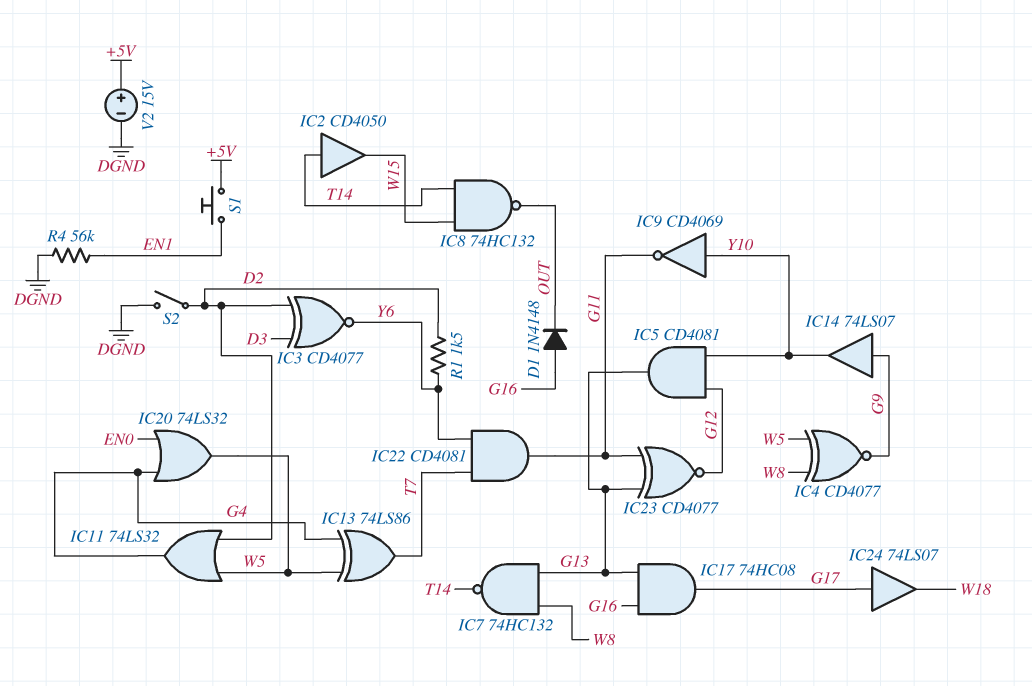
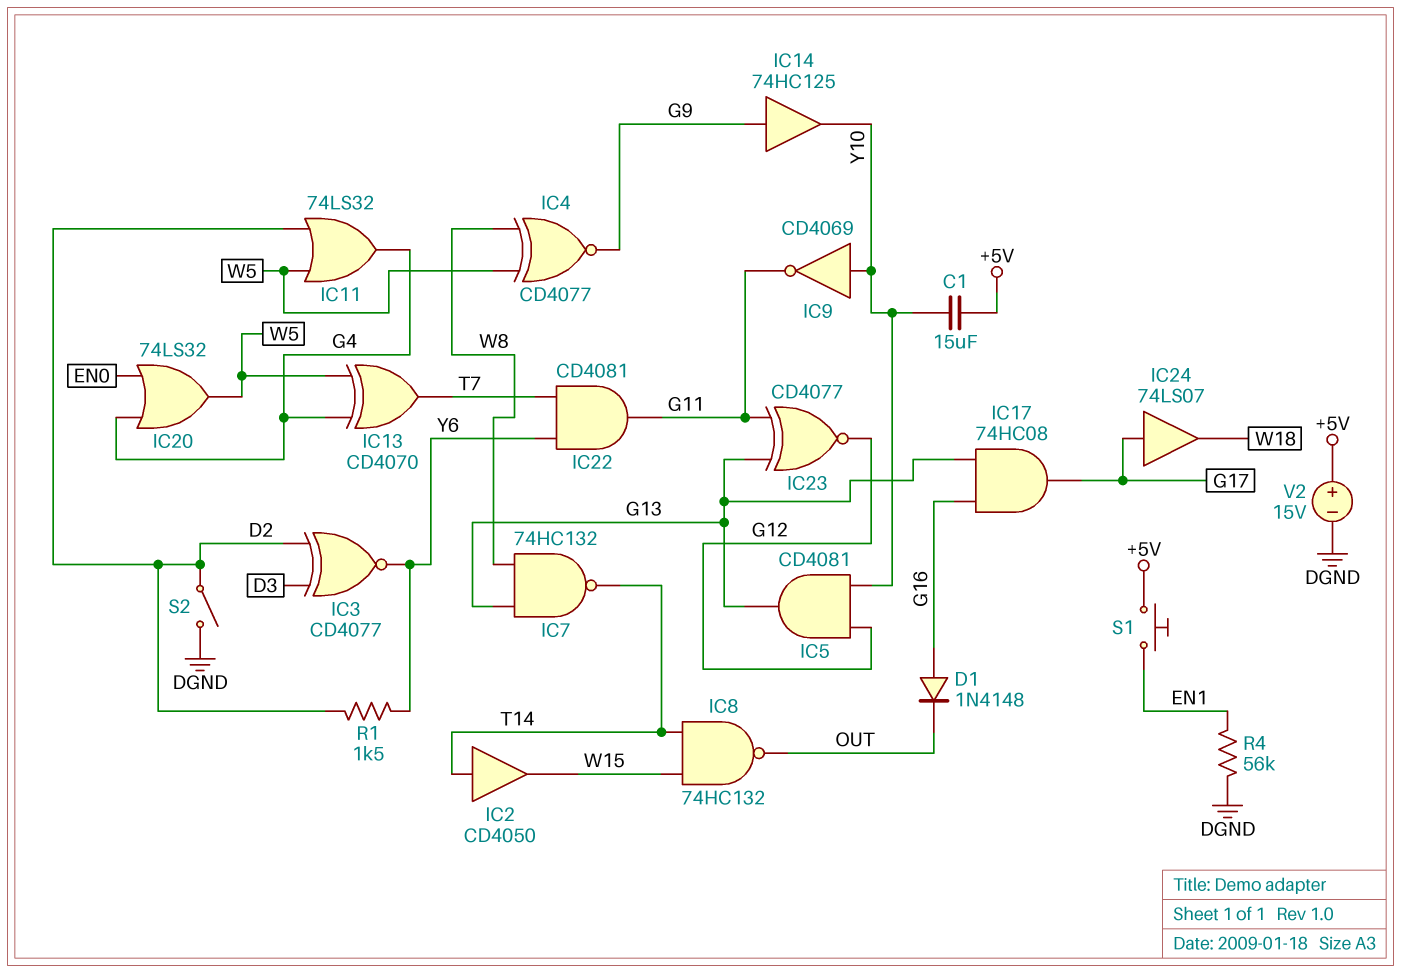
C1: none -> 15uF (+5V, Y10)
IC13: XOR 74LS86 (in G4, in W5, out T7) -> XOR CD4070 (in G4, in W5, out T7)
IC14: buffer 74LS07 (in G9, out Y10) -> buffer 74HC125 (in G9, out Y10)

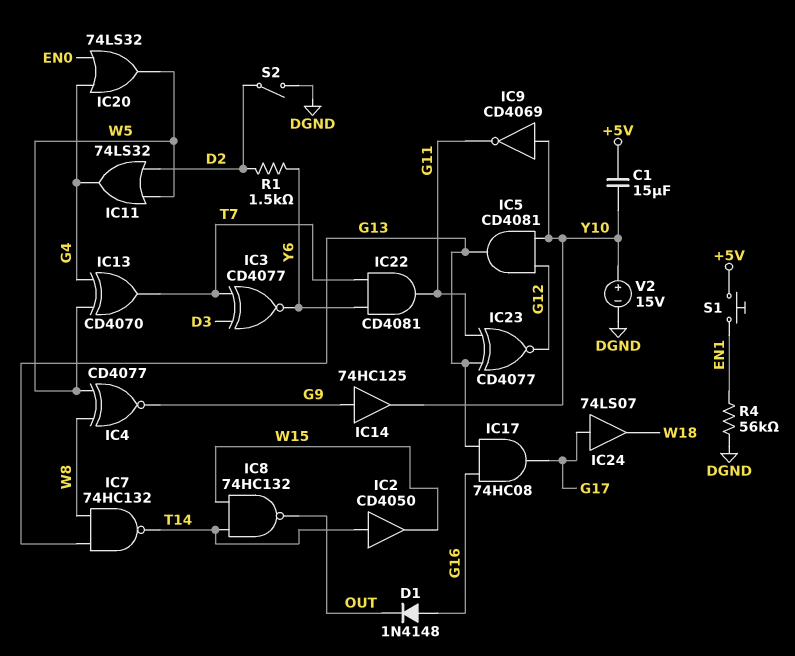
IC3: XNOR CD4077 (in D2, in D3, out Y6) -> XNOR CD4077 (in D3, in T7, out Y6)
V2: 15V (plus +5V, minus DGND) -> 15V (plus Y10, minus DGND)

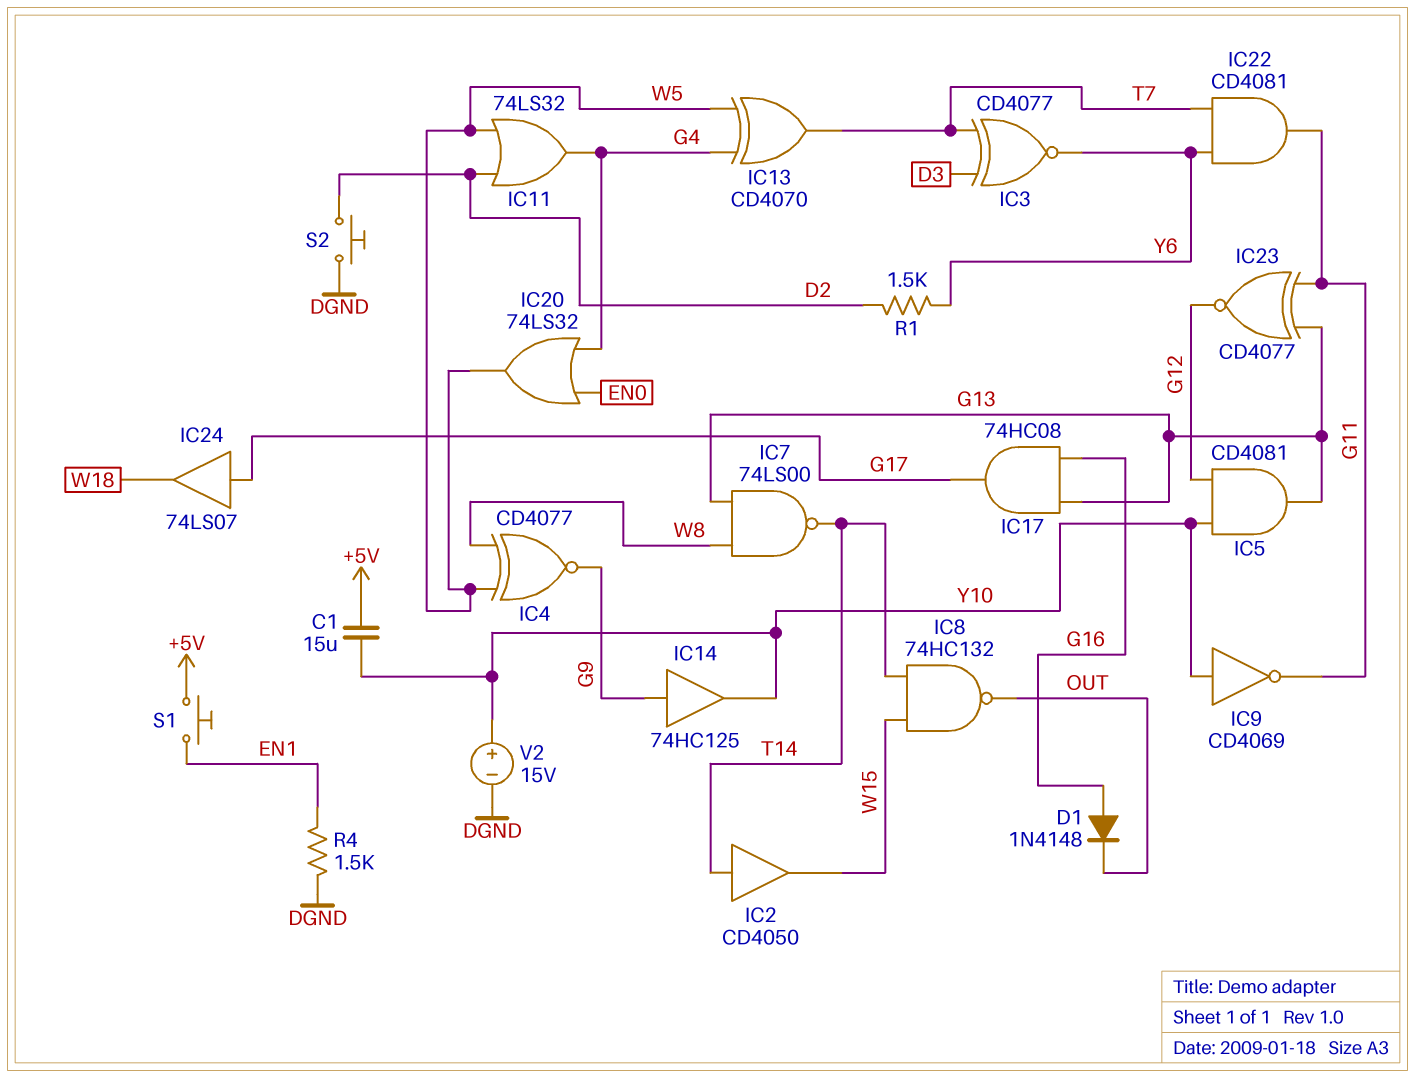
IC7: NAND 74HC132 (in G13, in W8, out T14) -> NAND 74LS00 (in G13, in W8, out T14)
R4: 56k (DGND, EN1) -> 1.5k (DGND, EN1)
S2: switch (D2, DGND) -> button (D2, DGND)

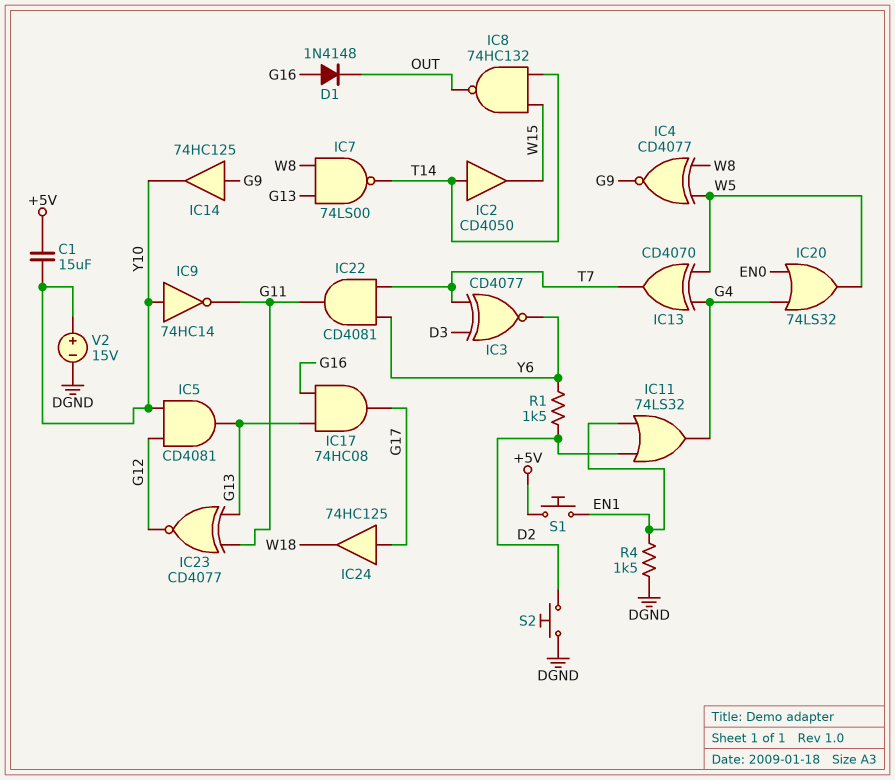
IC9: NOT CD4069 (in Y10, out G11) -> NOT 74HC14 (in Y10, out G11)
IC11: OR 74LS32 (in D2, in W5, out G4) -> OR 74LS32 (in D2, in EN1, out G4)
IC24: buffer 74LS07 (in G17, out W18) -> buffer 74HC125 (in G17, out W18)

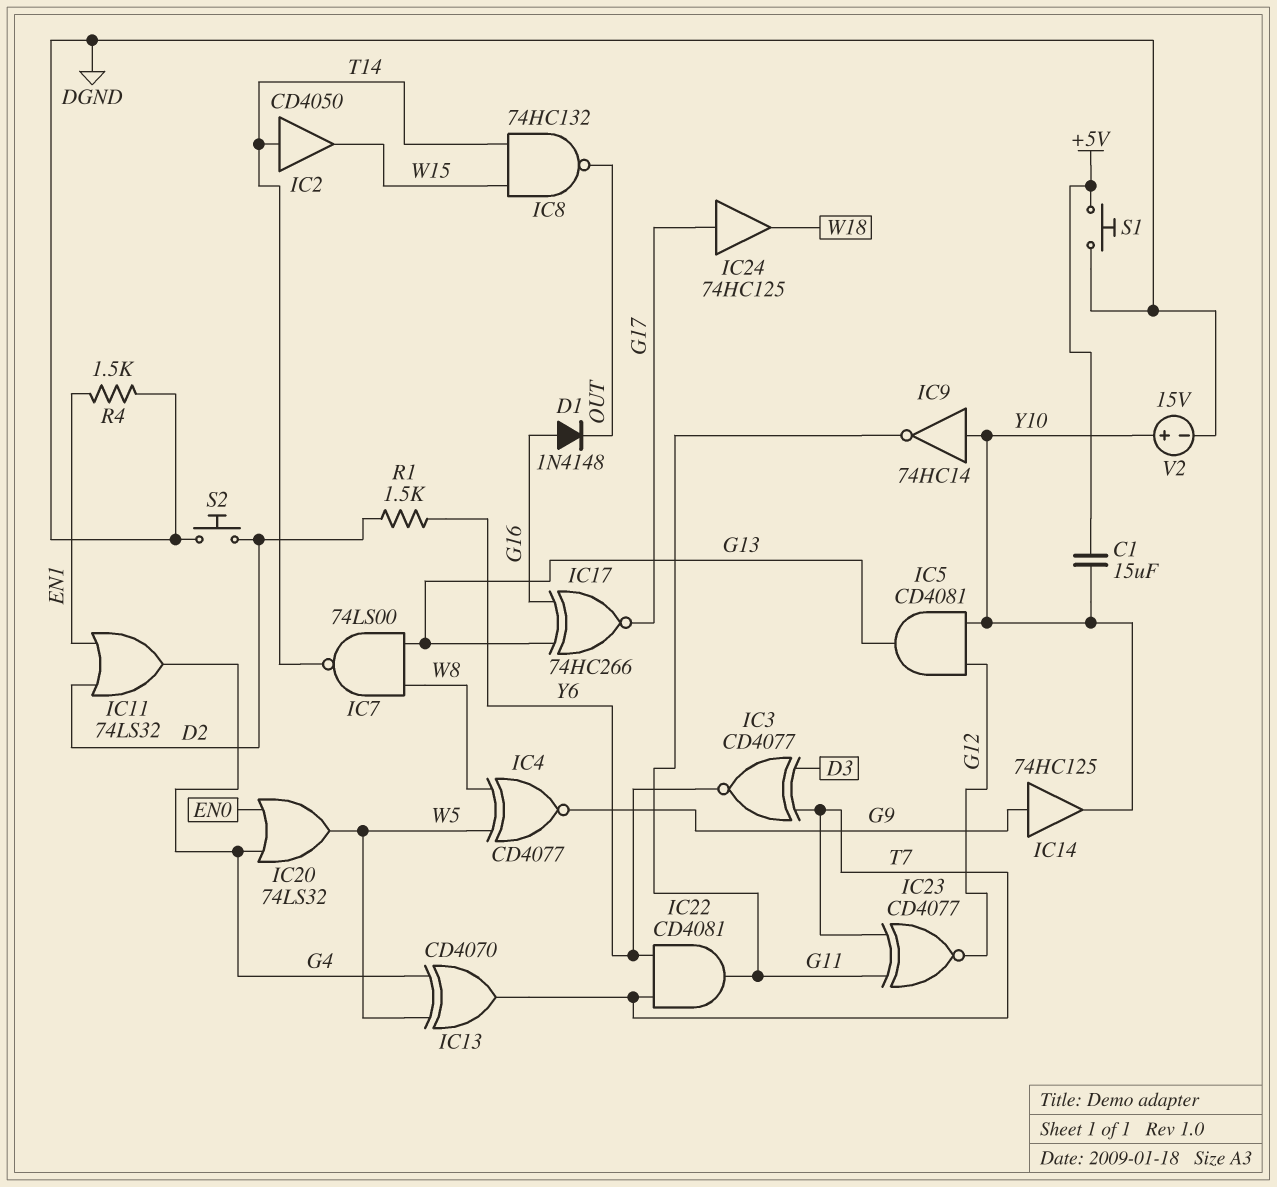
IC17: AND 74HC08 (in G13, in G16, out G17) -> XNOR 74HC266 (in G13, in G16, out G17)
IC23: XNOR CD4077 (in G11, in G13, out G12) -> XNOR CD4077 (in G11, in T7, out G12)
S1: button (+5V, EN1) -> button (+5V, DGND)

